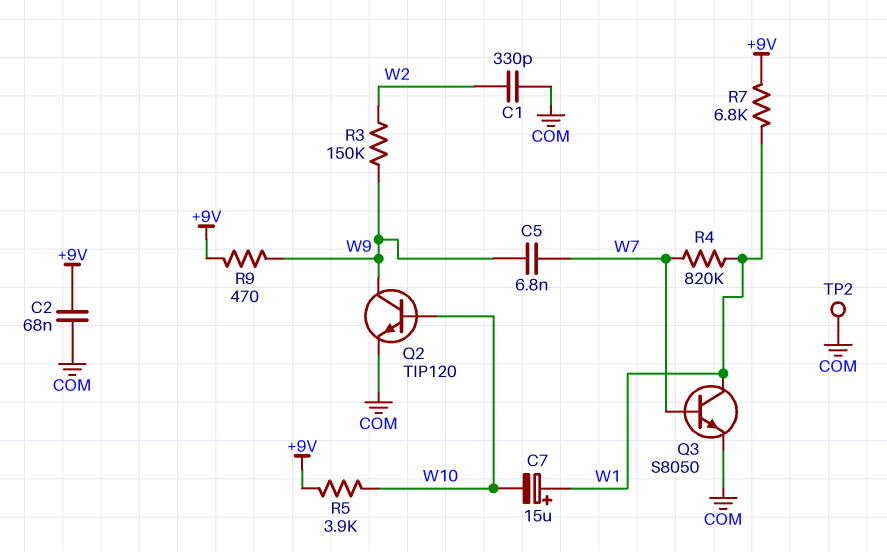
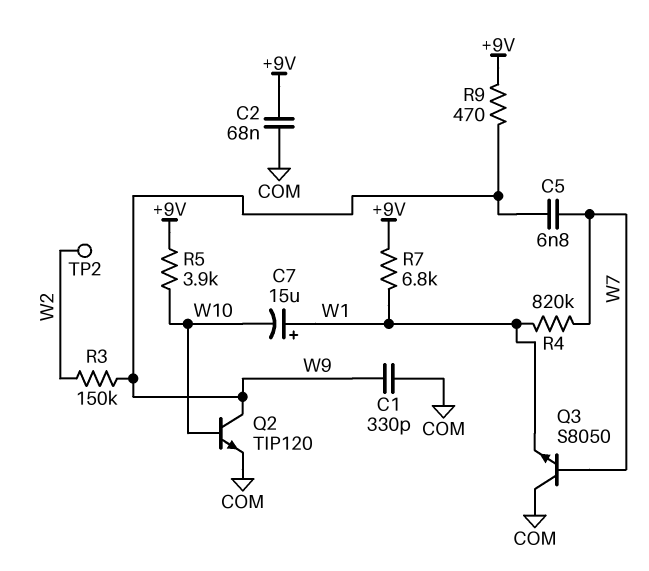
C1: 330pF (COM, W2) -> 330pF (COM, W9)
Q3: NPN S8050 (B W7, C W1, E COM) -> NPN S8050 (B W7, C COM, E W1)
TP2: test point (COM) -> test point (W2)

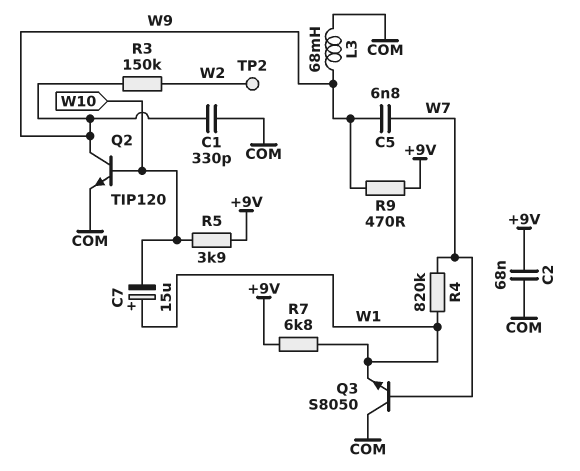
L3: none -> 68mH (COM, W9)

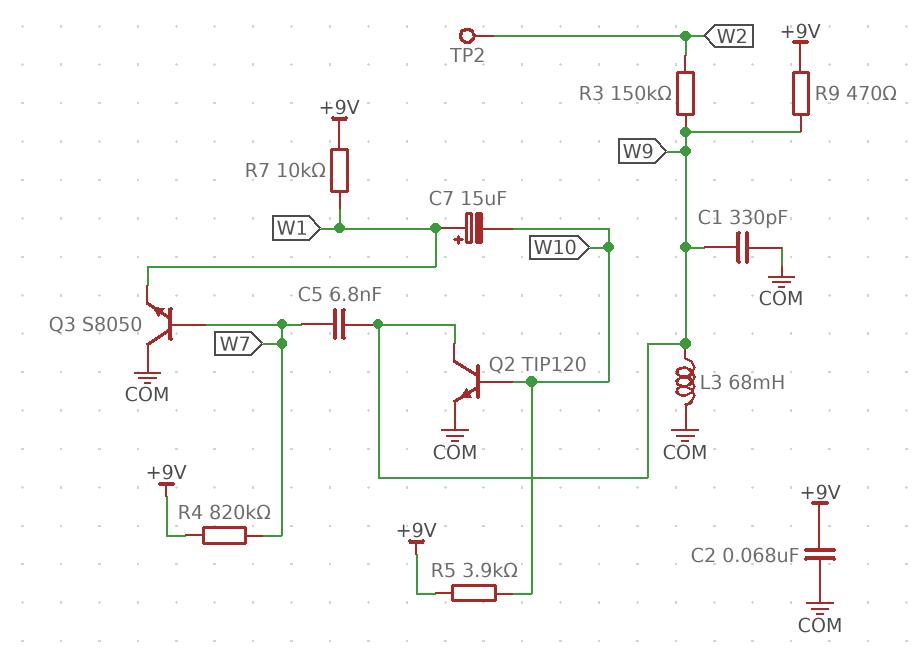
R4: 820k (W1, W7) -> 820k (+9V, W7)
R7: 6.8k (+9V, W1) -> 10k (+9V, W1)

